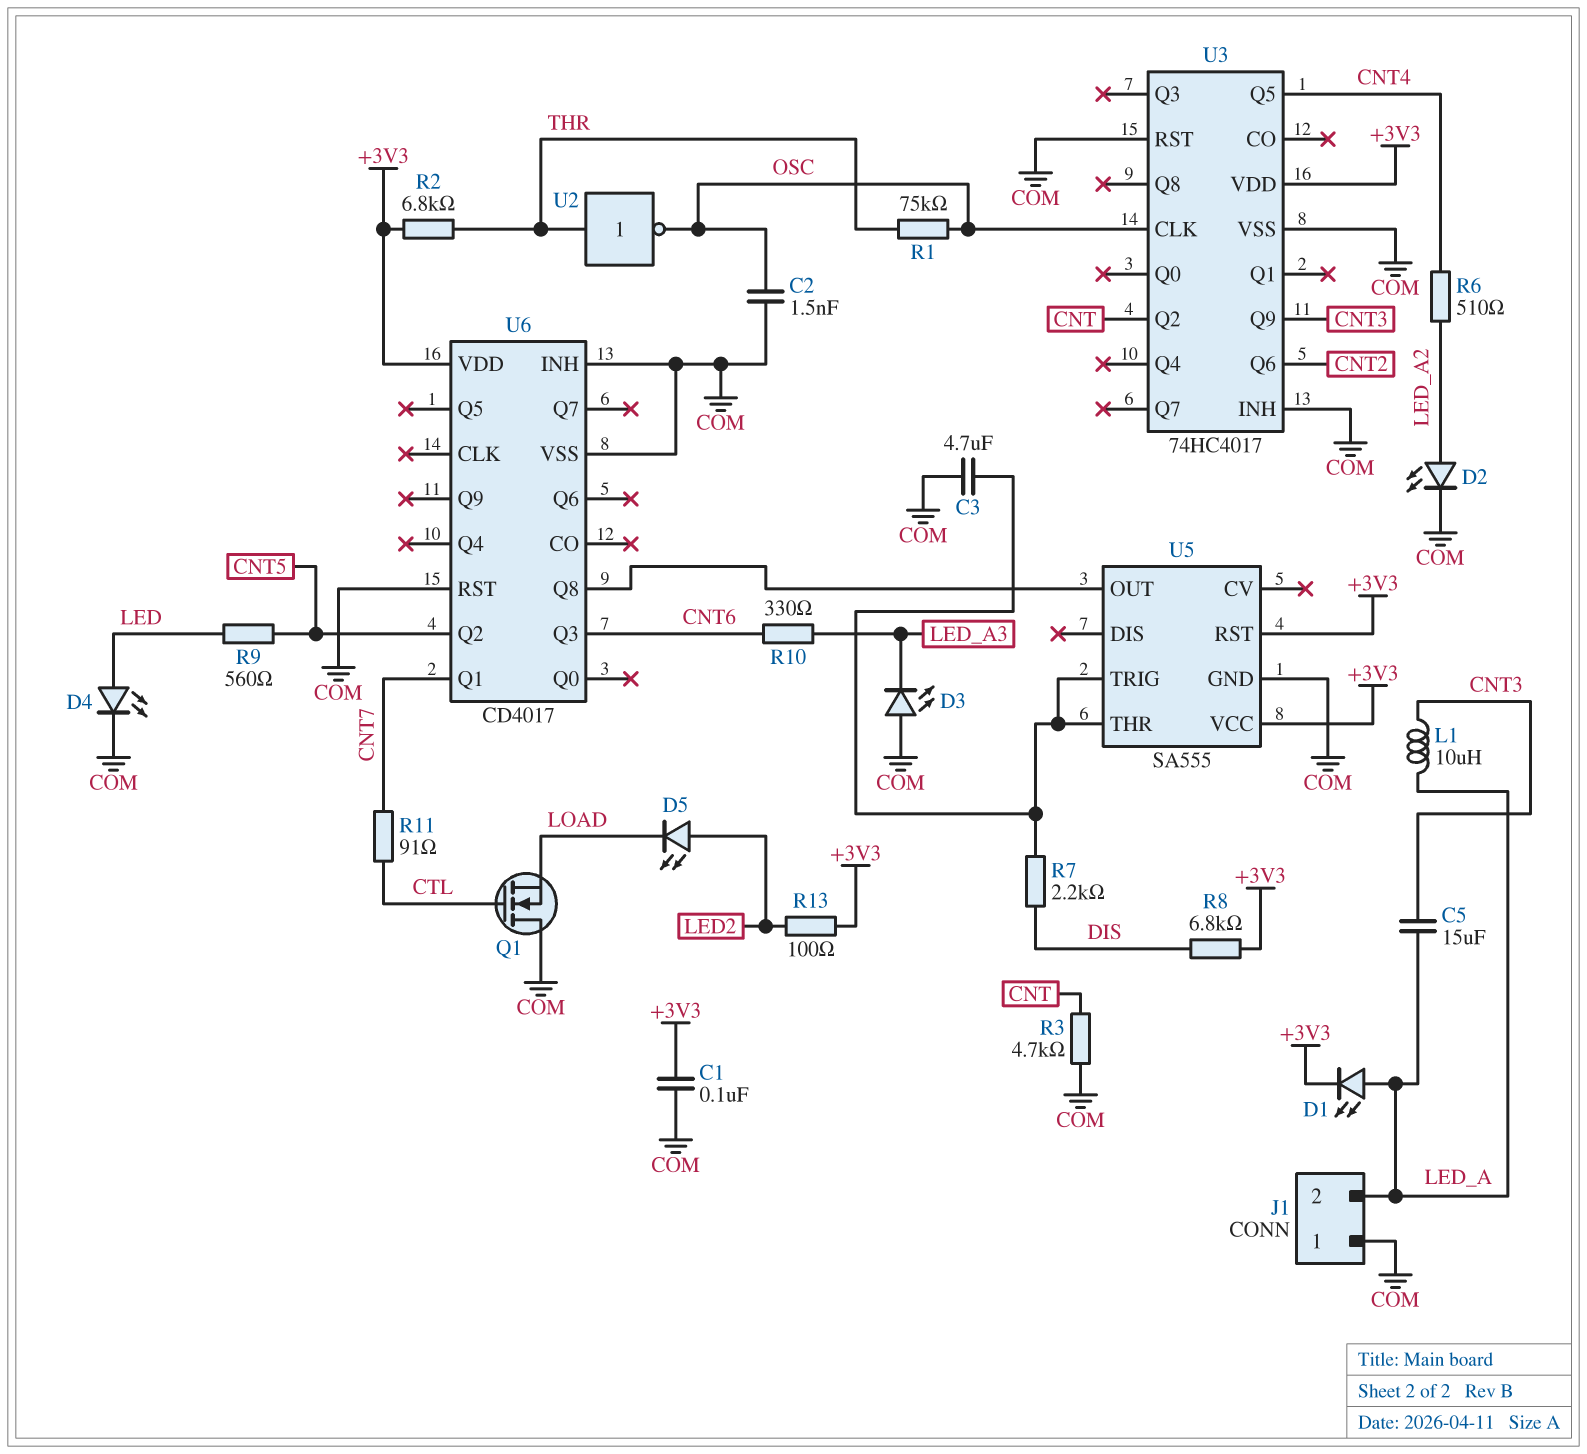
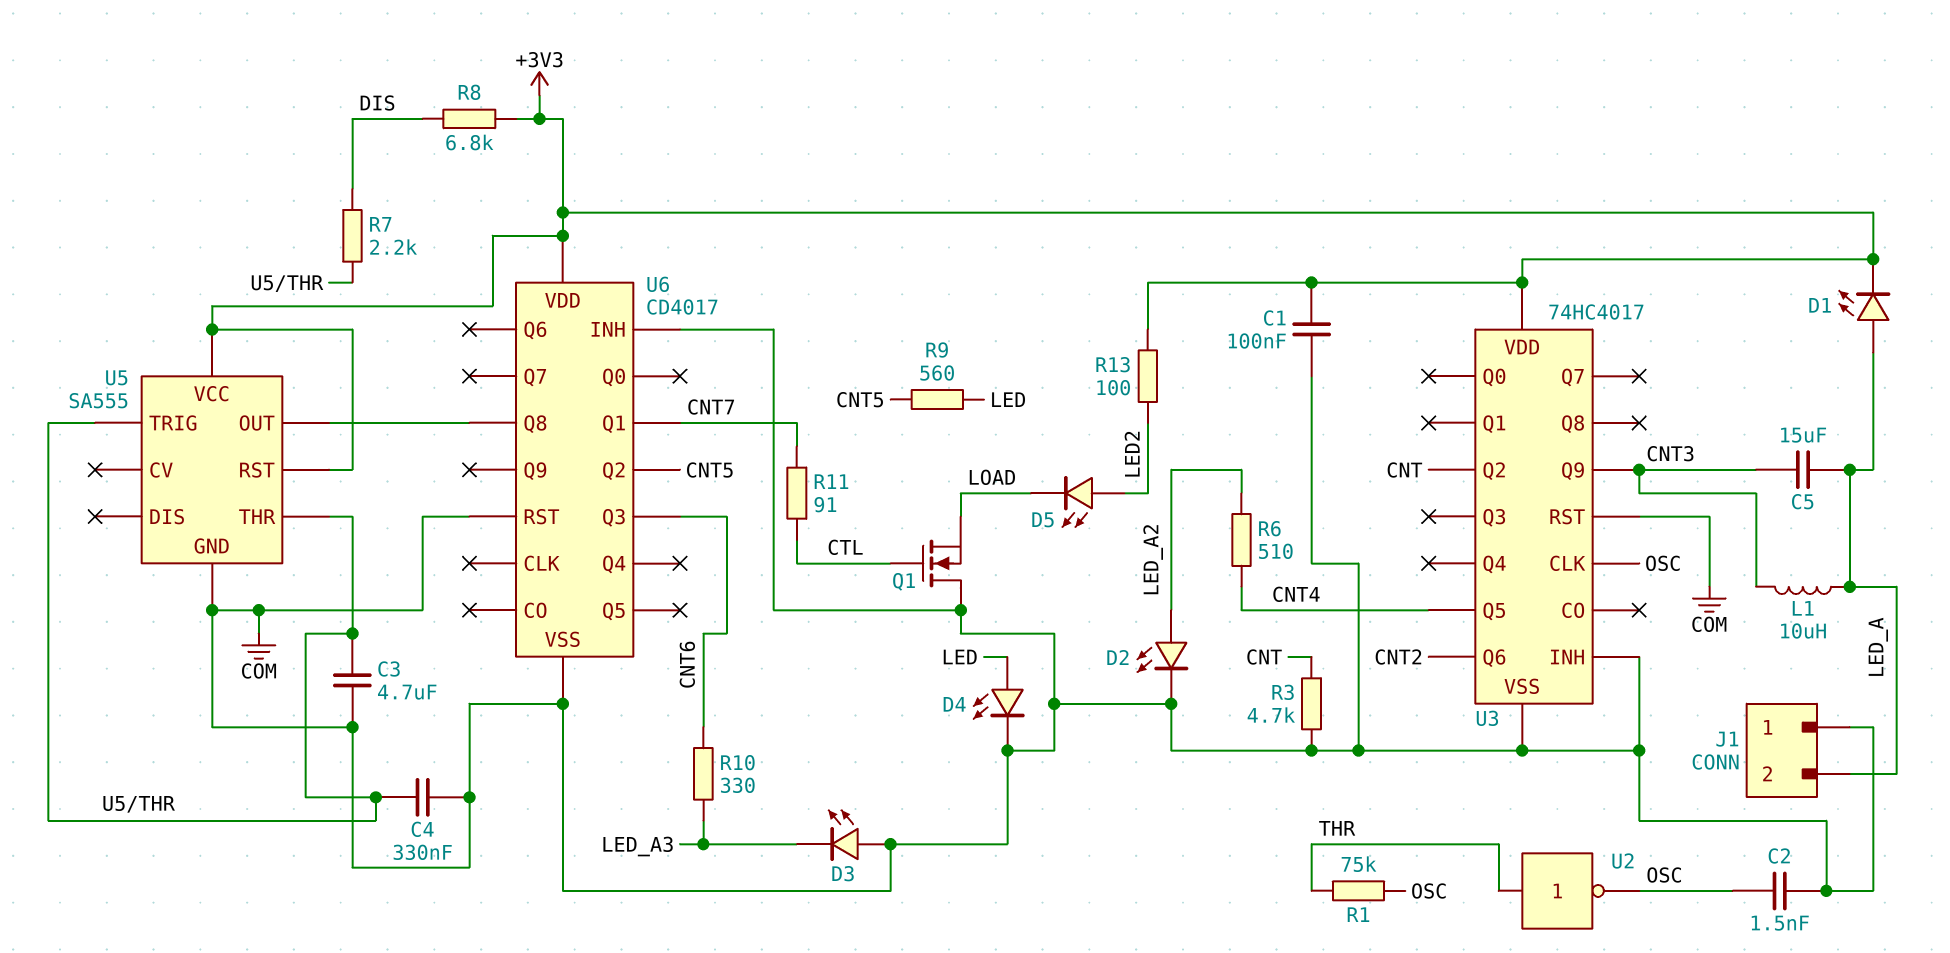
C4: none -> 330nF (COM, U5/THR)
R2: 6.8k (+3V3, THR) -> none

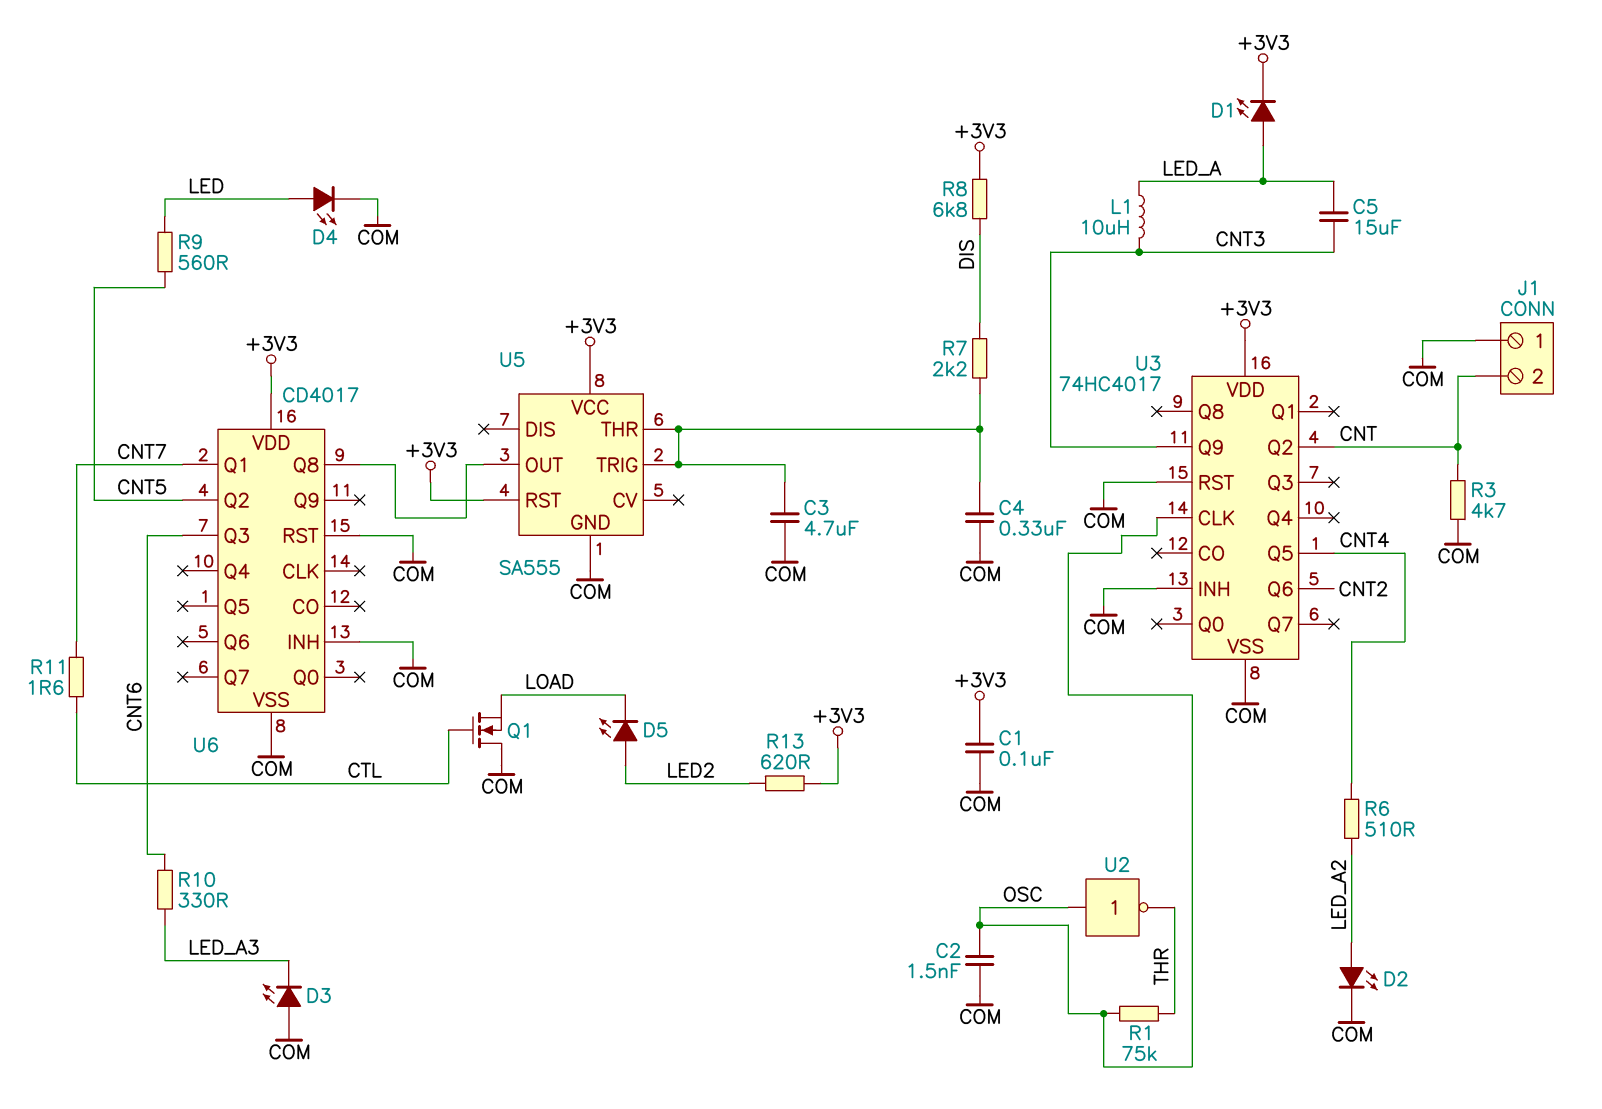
J1 pin 2: LED_A -> CNT
R11: 91 (CNT7, CTL) -> 1.6 (CNT7, CTL)
R13: 100 (+3V3, LED2) -> 620 (+3V3, LED2)
U2: NOT (in THR, out OSC) -> NOT (in OSC, out THR)

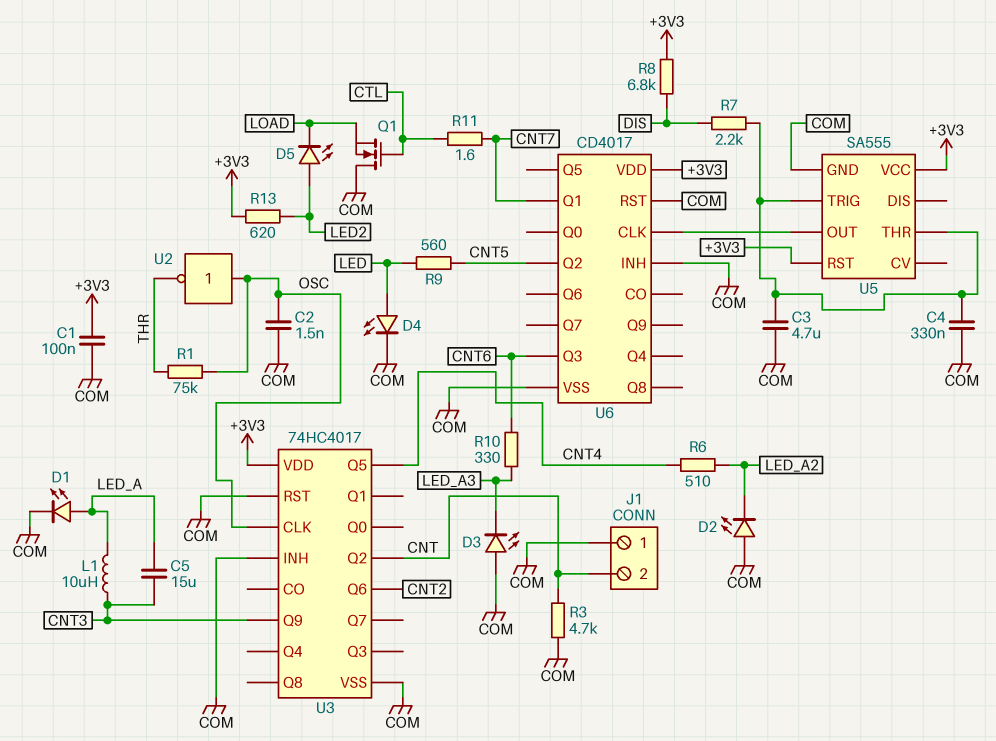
D1: LED (A LED_A, K +3V3) -> LED (A LED_A, K COM)
D2: LED (A LED_A2, K COM) -> LED (A COM, K LED_A2)
U6 pin CLK: none -> U5/OUT
U6 pin Q8: U5/OUT -> none

